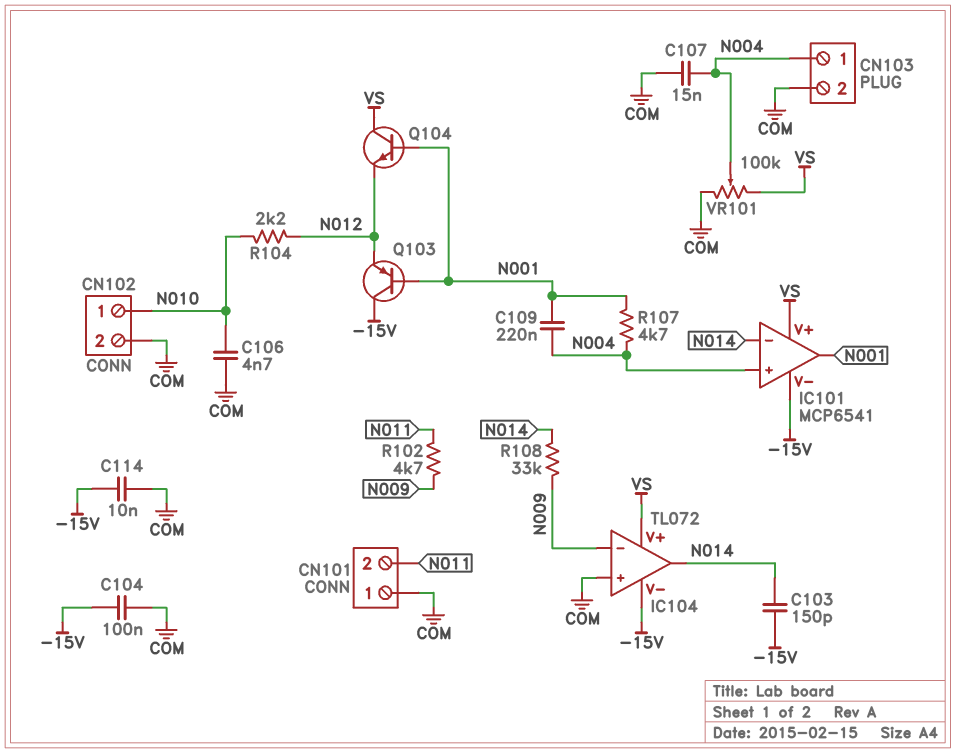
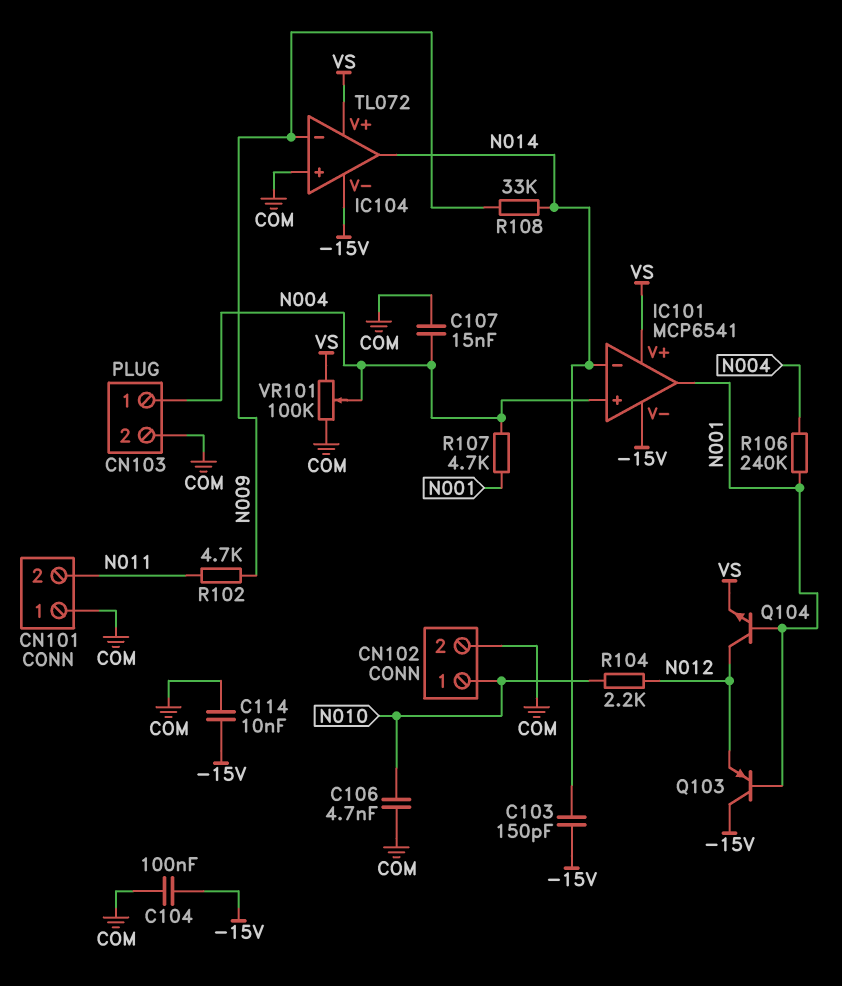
C109: 220nF (N001, N004) -> none
Q104: NPN (B N001, C VS, E N012) -> NPN (B N001, C N012, E VS)
R106: none -> 240k (N001, N004)

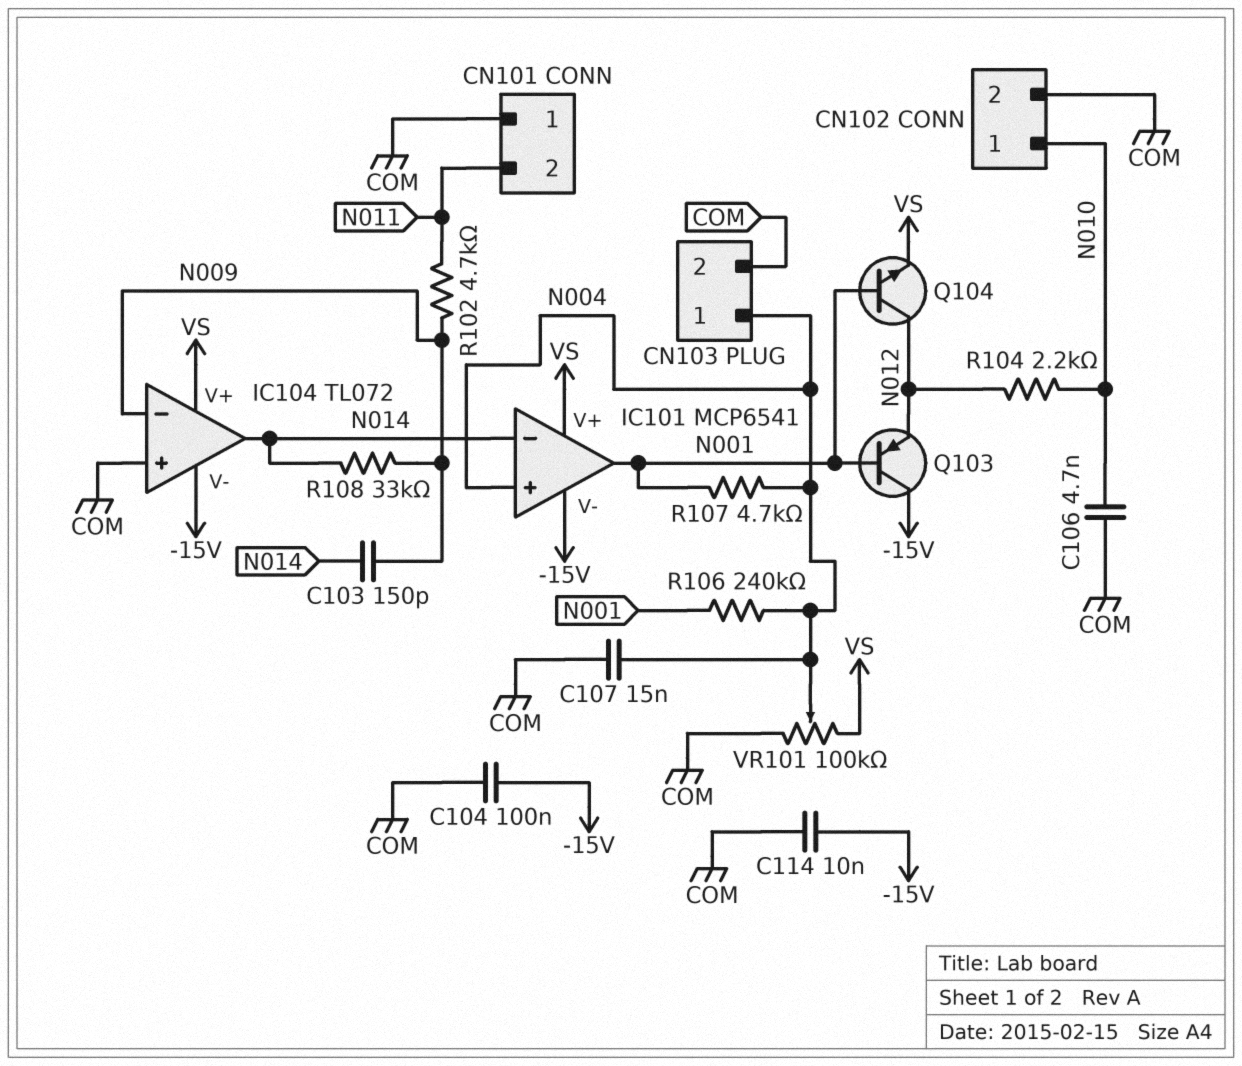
C103: 150pF (-15V, N014) -> 150pF (N009, N014)

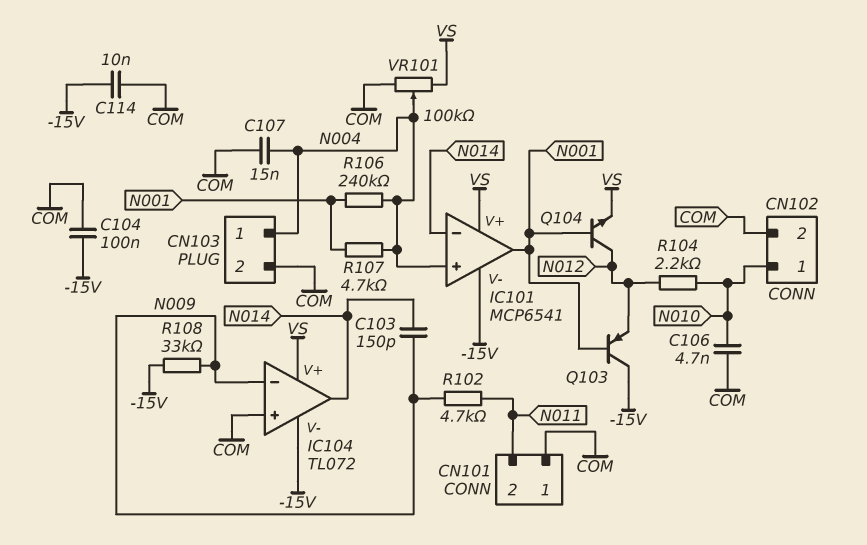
R108: 33k (N009, N014) -> 33k (-15V, N009)

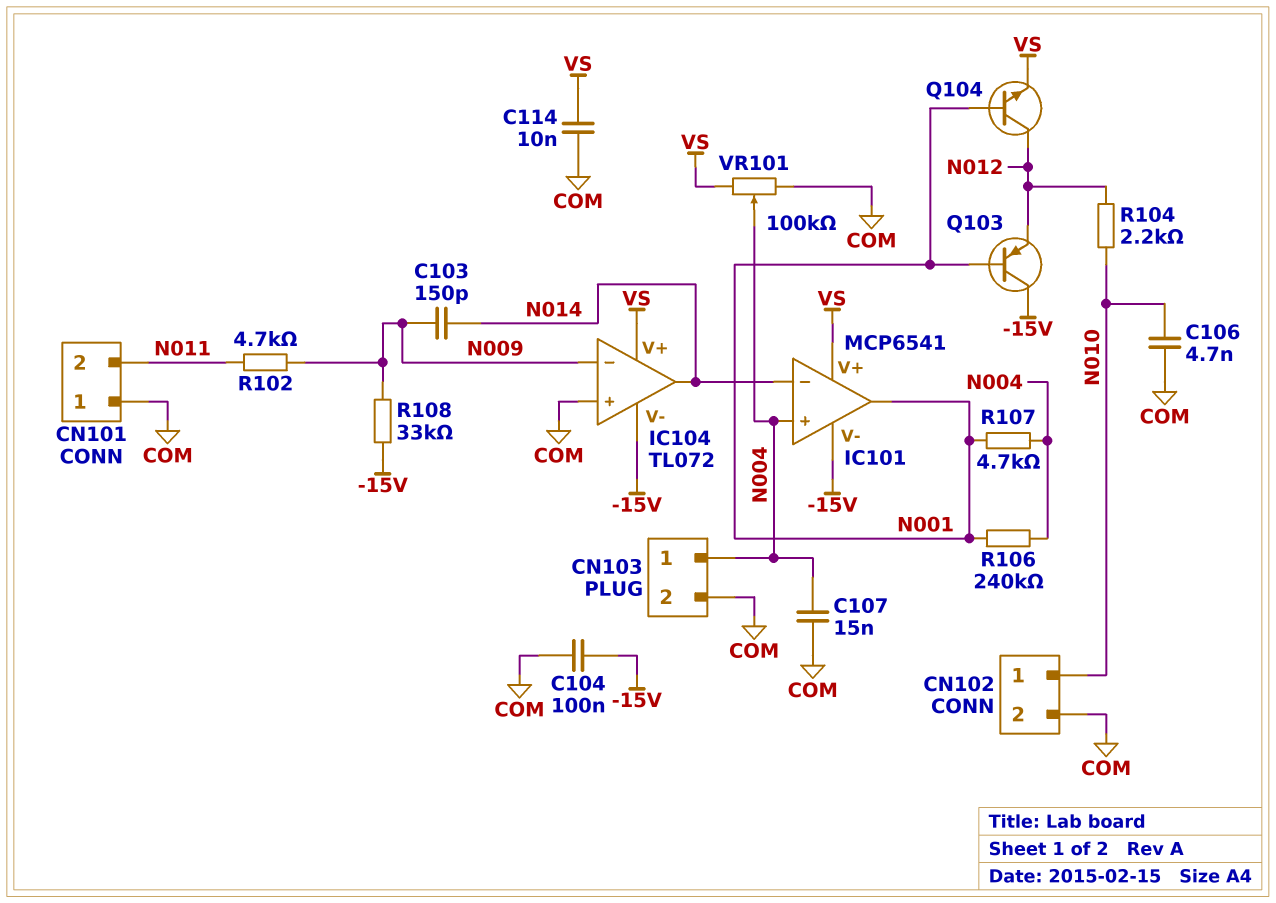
C114: 10nF (-15V, COM) -> 10nF (COM, VS)

